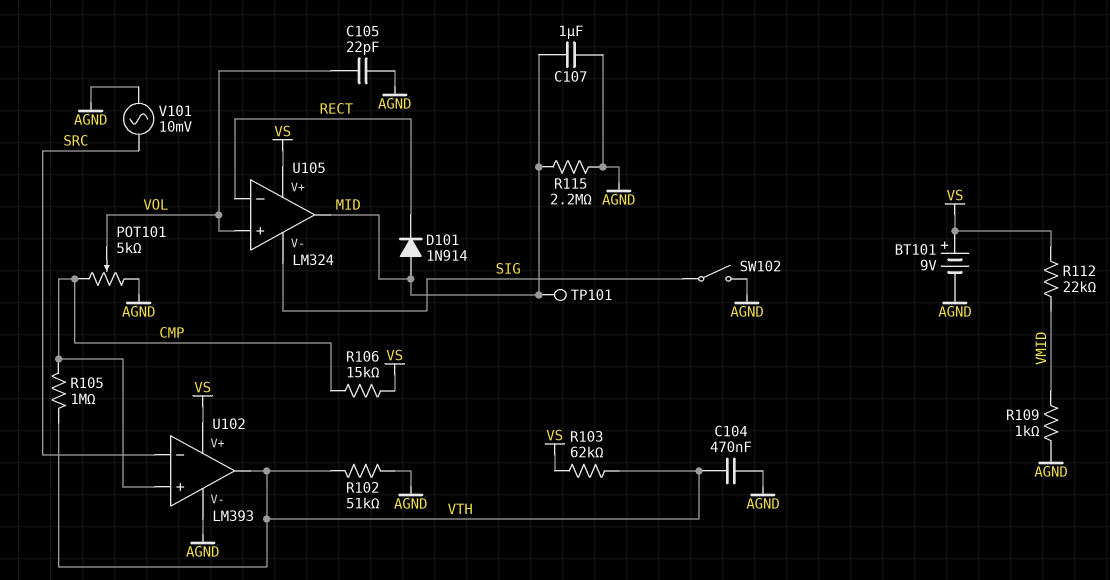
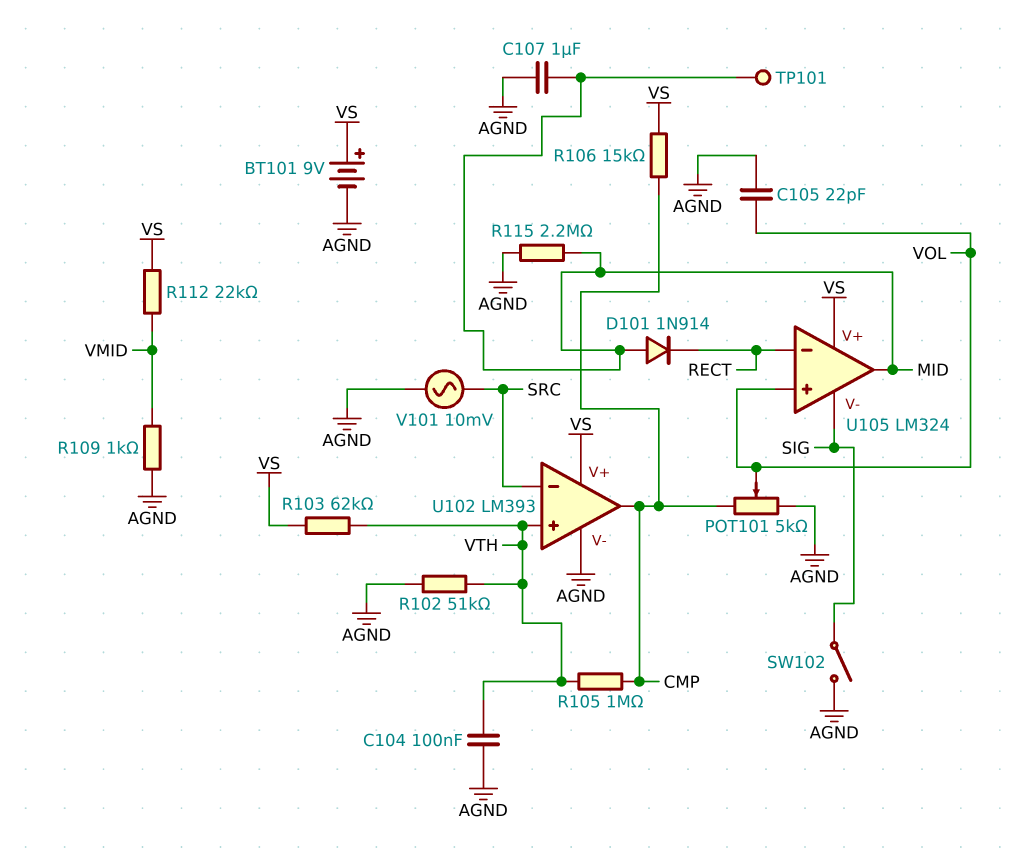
C104: 470nF (AGND, VTH) -> 100nF (AGND, VTH)
U102 pin in+: CMP -> VTH
U102 pin out: VTH -> CMP

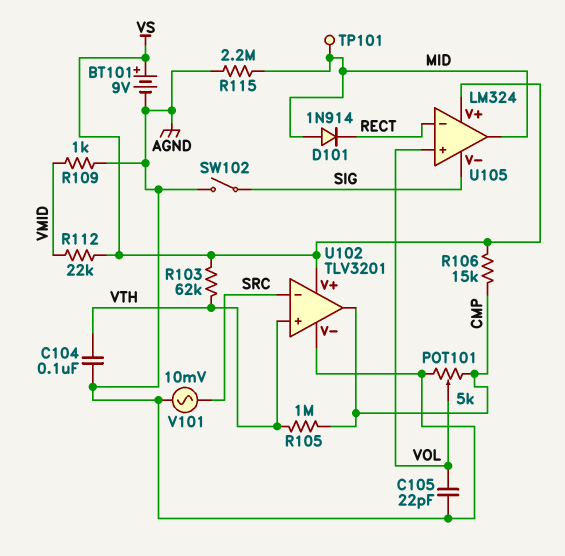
C107: 1uF (AGND, MID) -> none
R102: 51k (AGND, VTH) -> none
U102: LM393 -> TLV3201

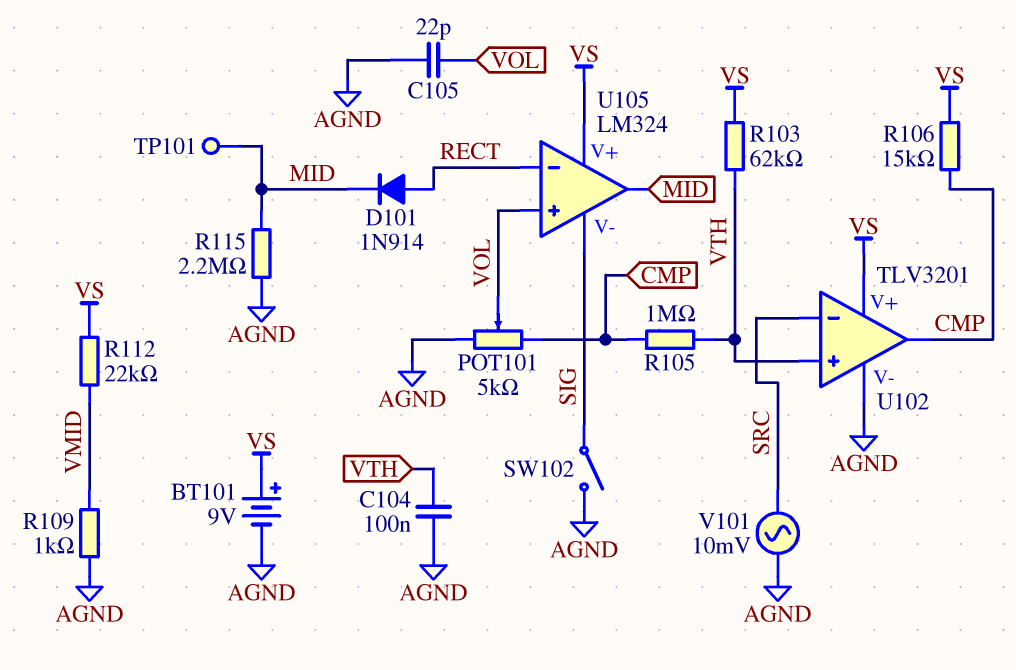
D101: diode 1N914 (A MID, K RECT) -> diode 1N914 (A RECT, K MID)

